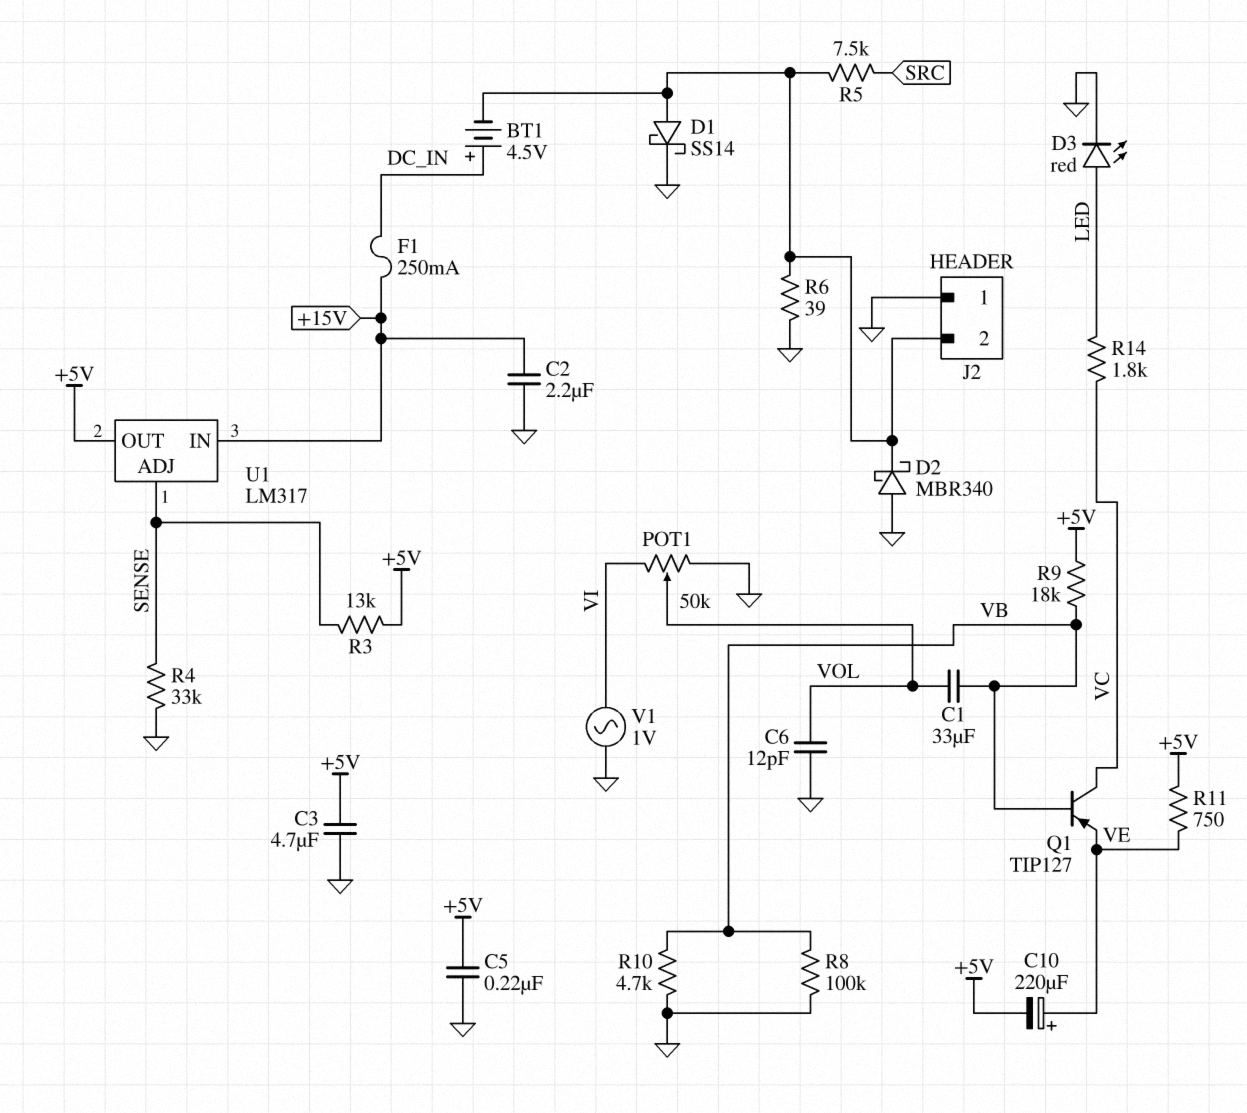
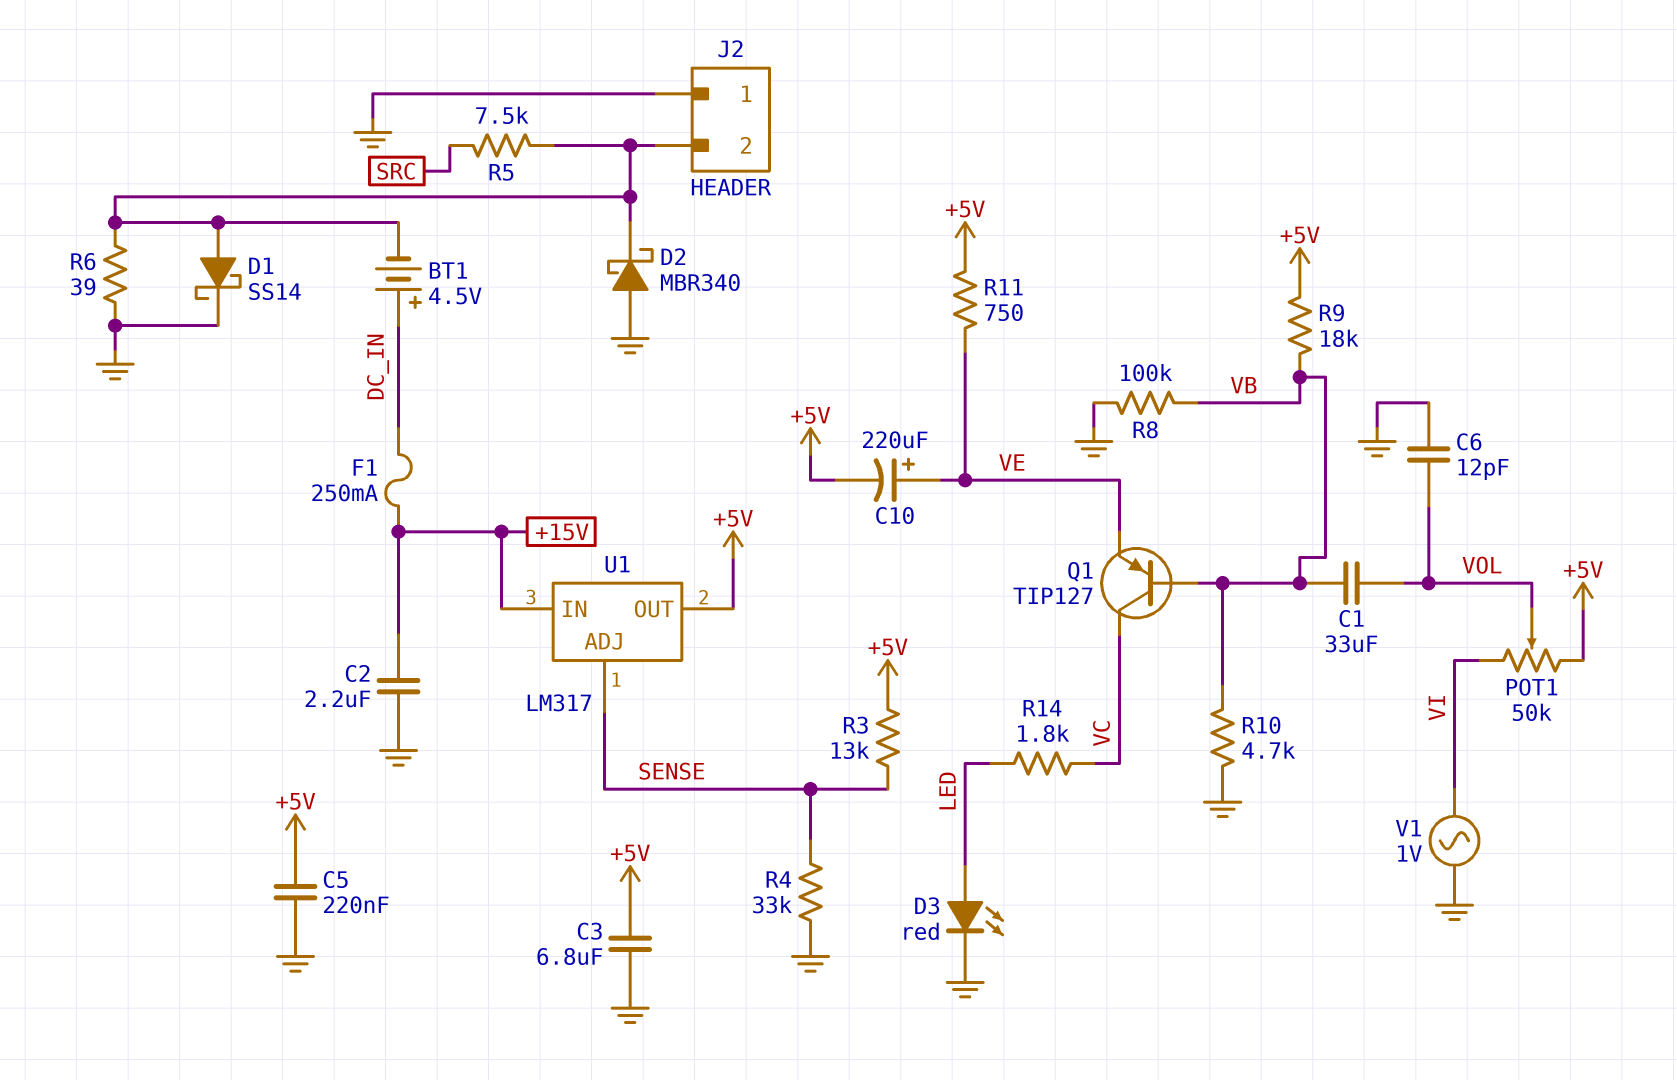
C3: 4.7uF (+5V, GND) -> 6.8uF (+5V, GND)
POT1: 50k (GND, VI, wiper VOL) -> 50k (+5V, VI, wiper VOL)

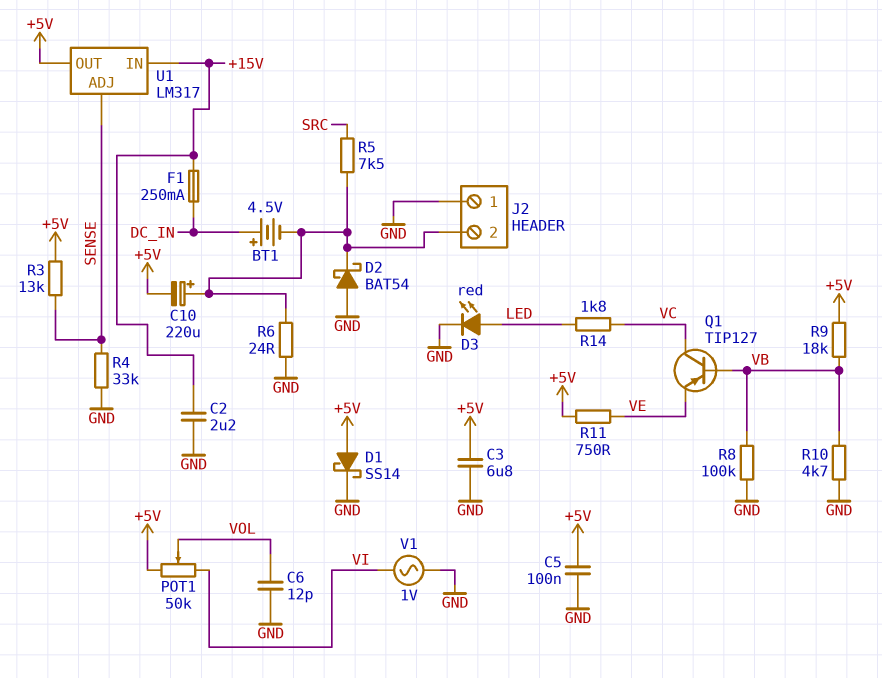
C1: 33uF (VB, VOL) -> none
C5: 220nF (+5V, GND) -> 100nF (+5V, GND)
C10: 220uF (plus VE, minus +5V) -> 220uF (plus J2/2, minus +5V)
D1: schottky SS14 (A J2/2, K GND) -> schottky SS14 (A +5V, K GND)
D2: schottky MBR340 (A GND, K J2/2) -> schottky BAT54 (A GND, K J2/2)
R6: 39 (GND, J2/2) -> 24 (GND, J2/2)

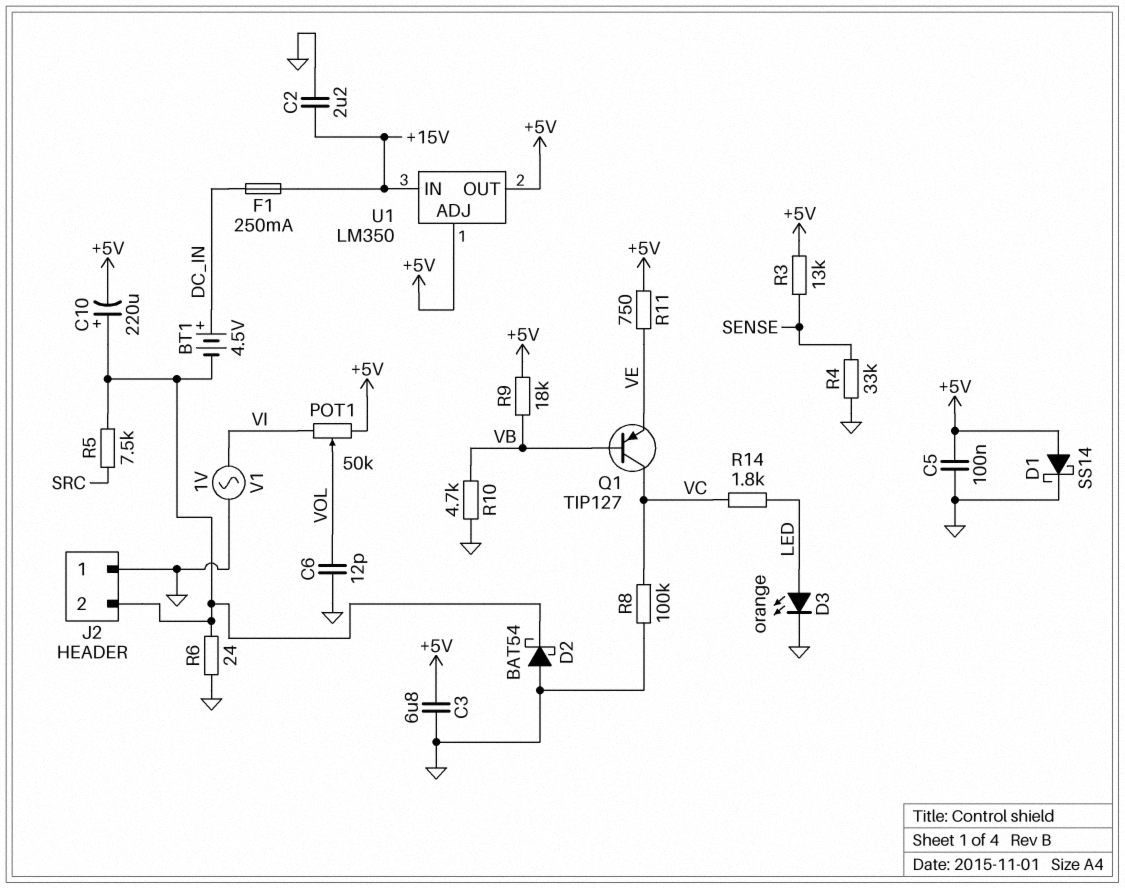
D3: LED red (A LED, K GND) -> LED orange (A LED, K GND)
R8: 100k (GND, VB) -> 100k (GND, VC)
U1: LM317 -> LM350
U1 pin ADJ: SENSE -> +5V

